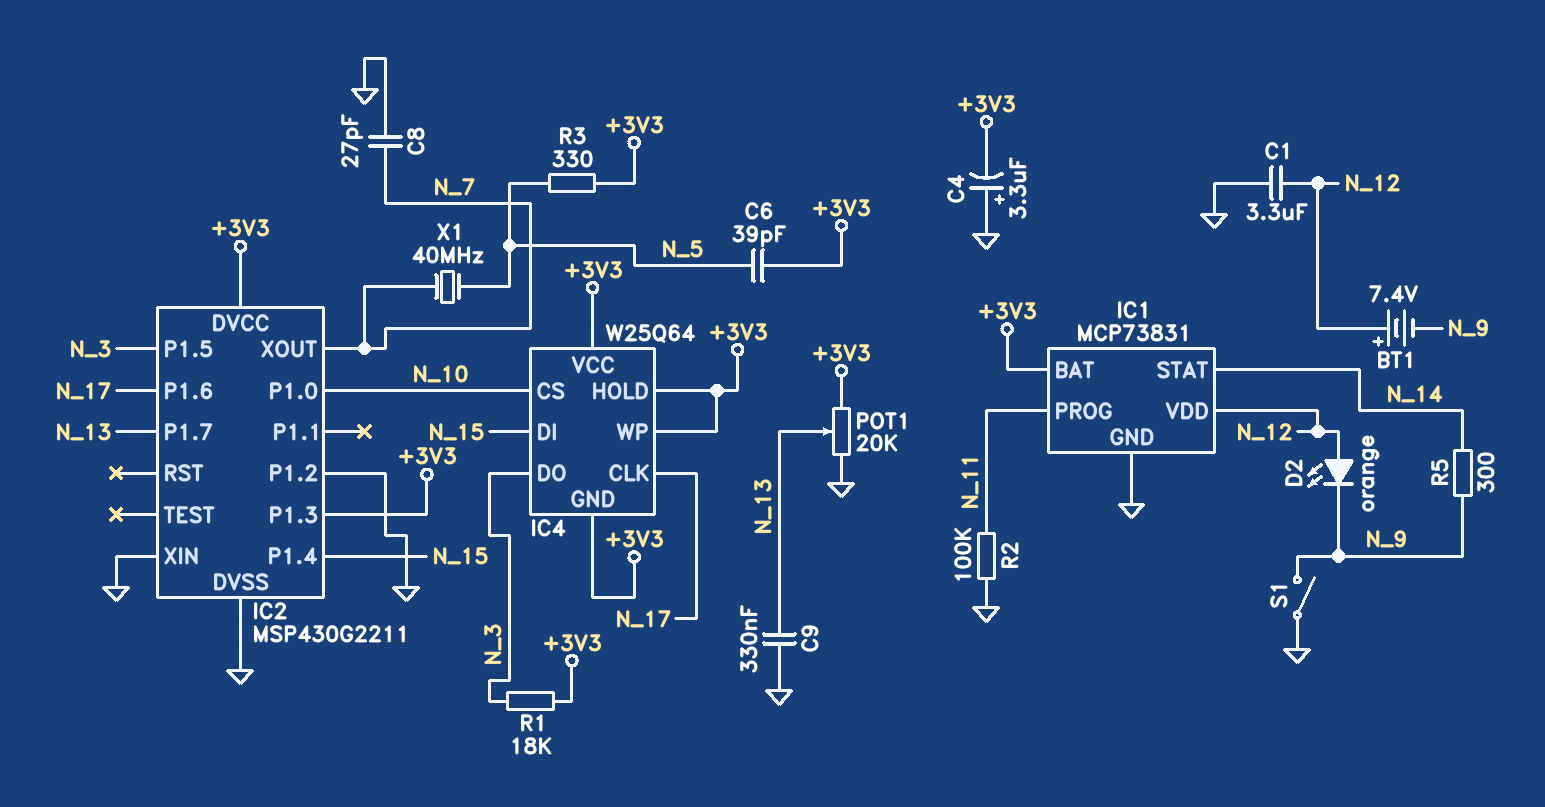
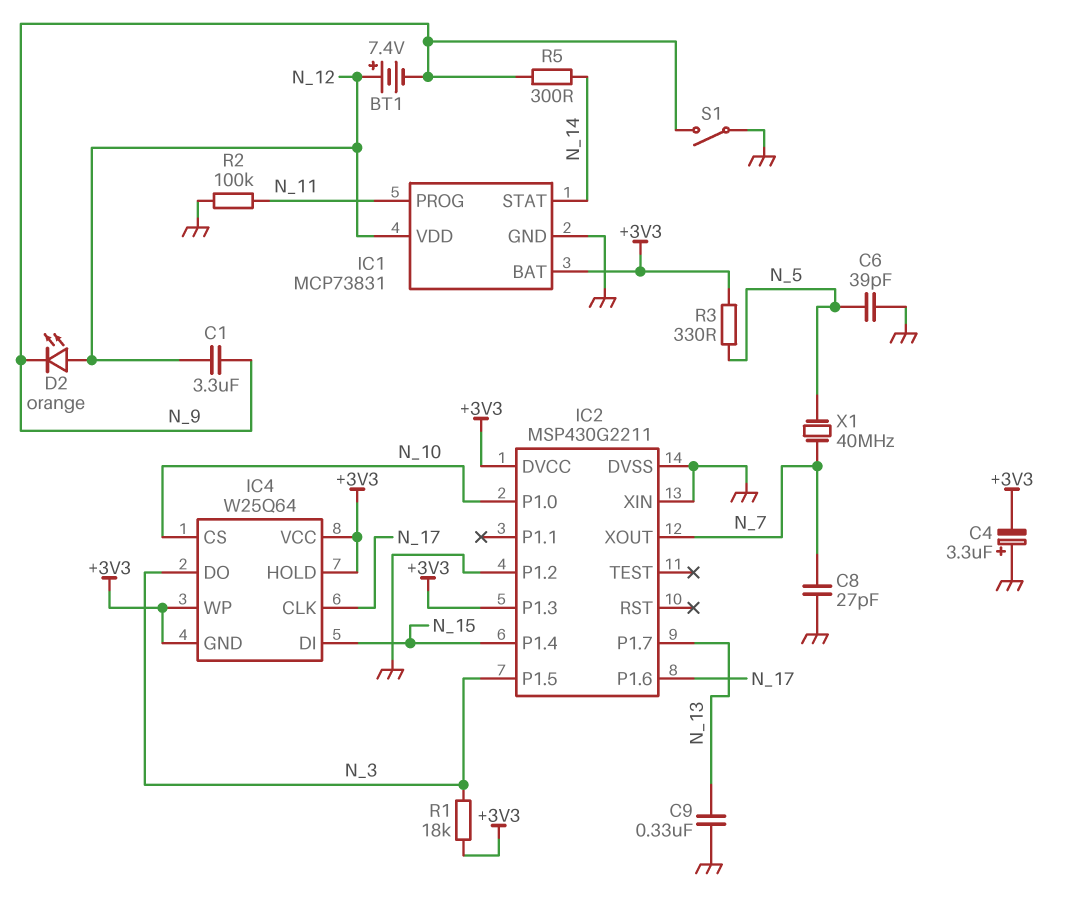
C1: 3.3uF (GND, N_12) -> 3.3uF (N_9, N_12)
C6: 39pF (+3V3, N_5) -> 39pF (GND, N_5)
POT1: 20k (+3V3, GND, wiper N_13) -> none

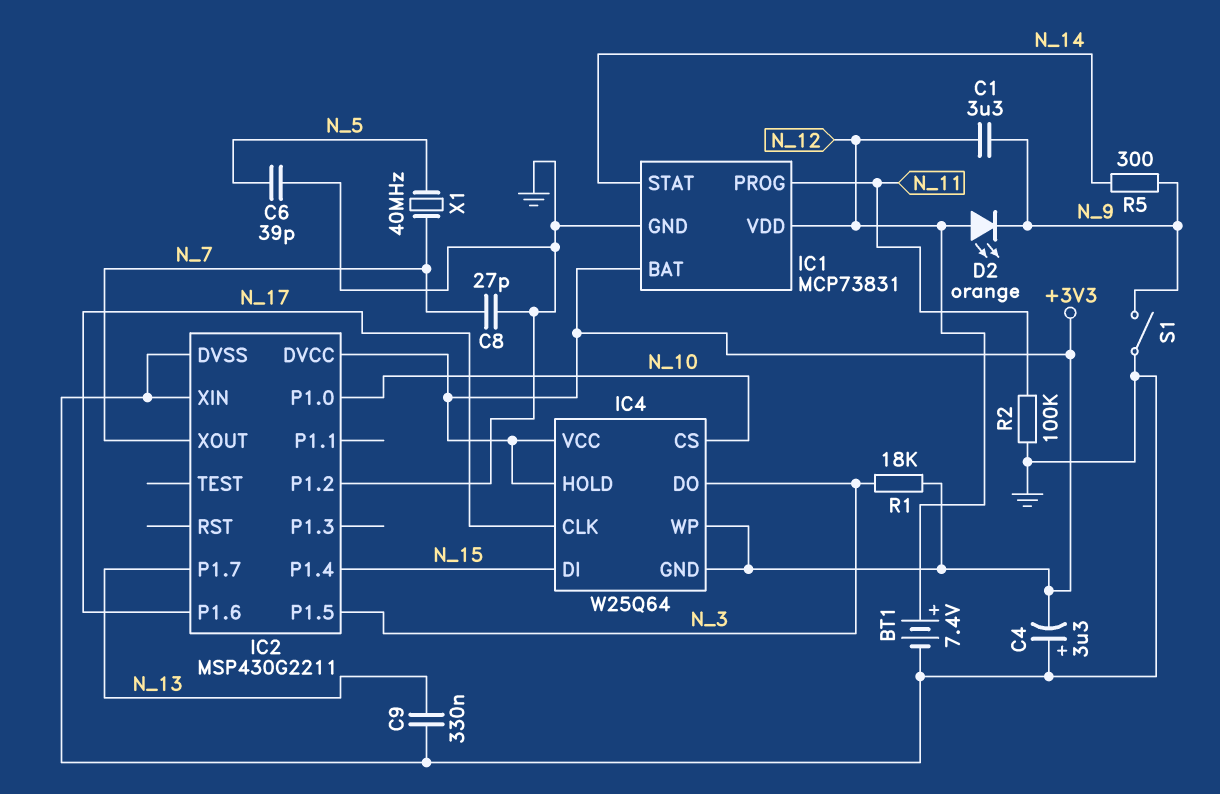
BT1: 7.4V (plus N_12, minus N_9) -> 7.4V (plus N_12, minus GND)
IC2 pin P1.3: +3V3 -> none
R3: 330 (+3V3, N_5) -> none

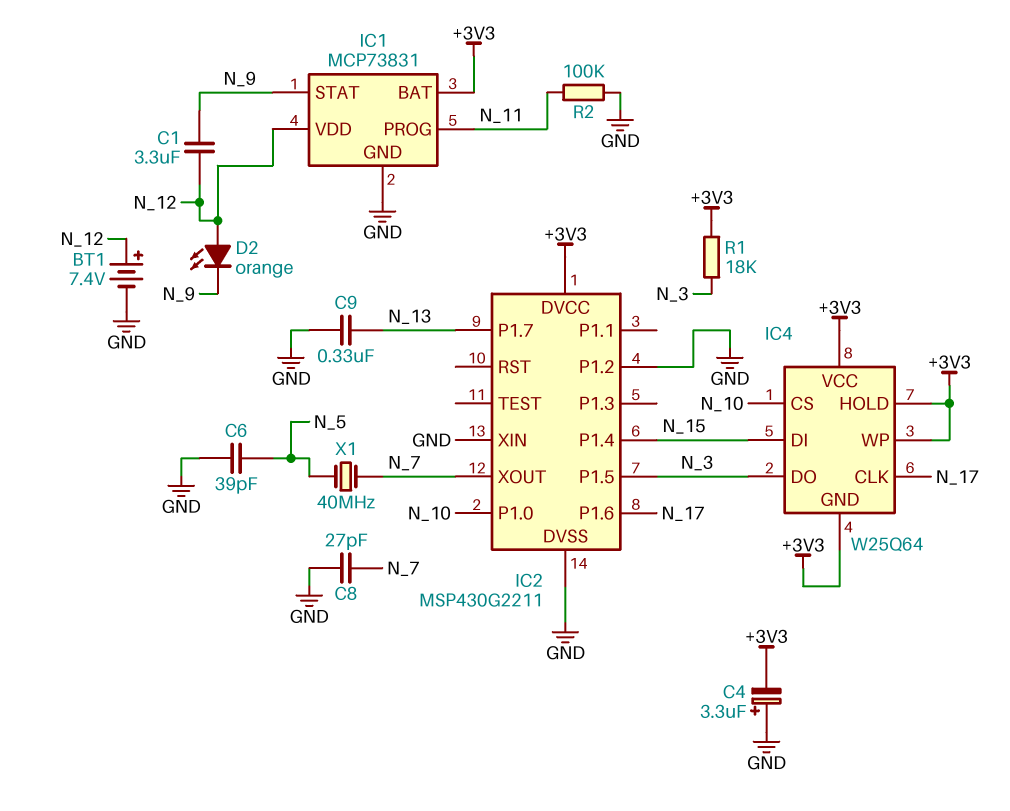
IC1 pin STAT: N_14 -> N_9
R5: 300 (N_9, N_14) -> none
S1: switch (GND, N_9) -> none

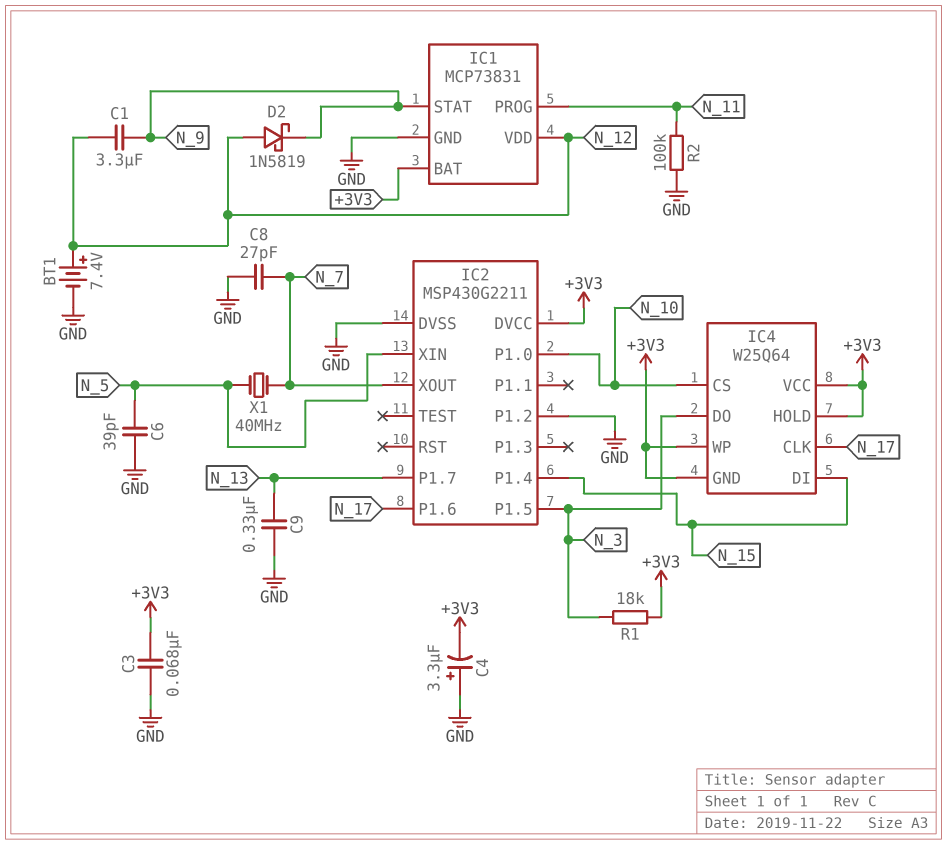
C3: none -> 68nF (+3V3, GND)
D2: LED orange (A N_12, K N_9) -> schottky 1N5819 (A N_12, K N_9)
IC2 pin XIN: GND -> N_5

